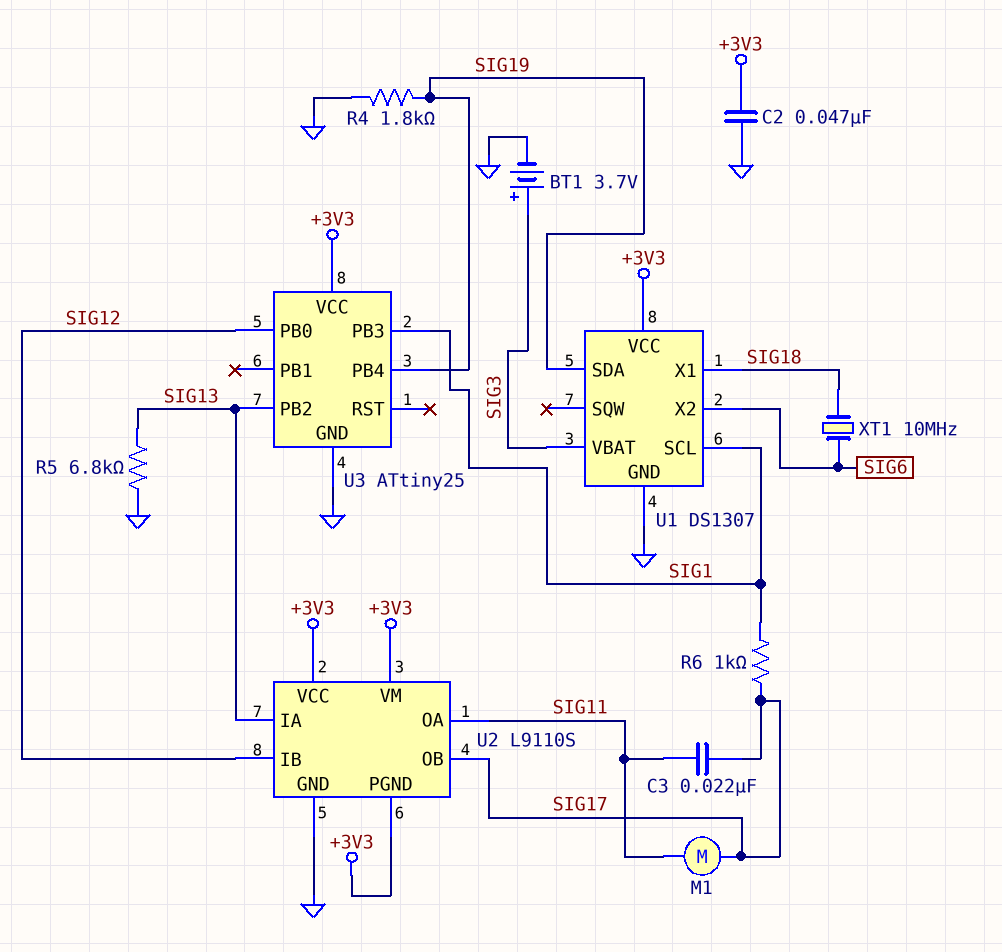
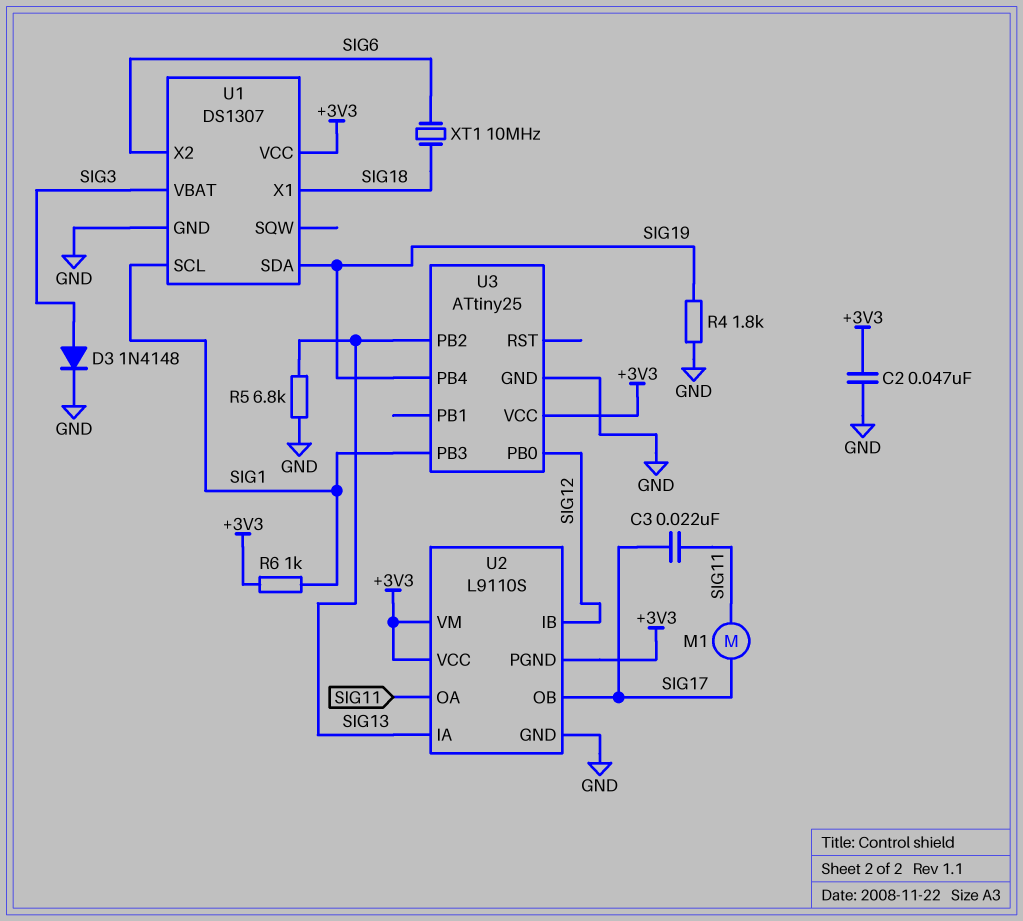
BT1: 3.7V (plus SIG3, minus GND) -> none
D3: none -> diode 1N4148 (A SIG3, K GND)
R6: 1k (SIG1, SIG17) -> 1k (+3V3, SIG1)

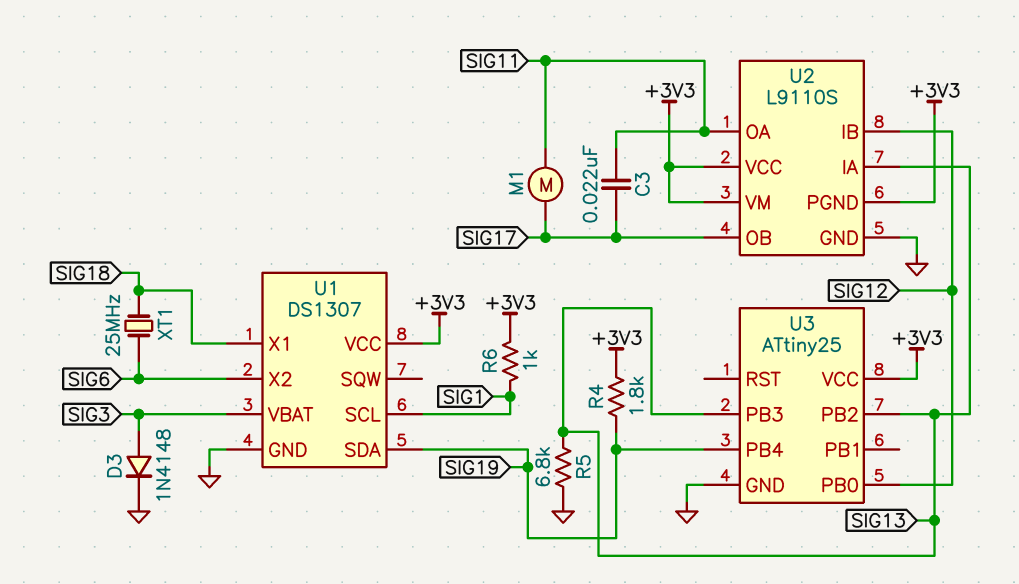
C2: 47nF (+3V3, GND) -> none
R4: 1.8k (GND, SIG19) -> 1.8k (+3V3, SIG19)
U3 pin PB3: SIG1 -> SIG13
XT1: 10MHz (SIG6, SIG18) -> 25MHz (SIG6, SIG18)

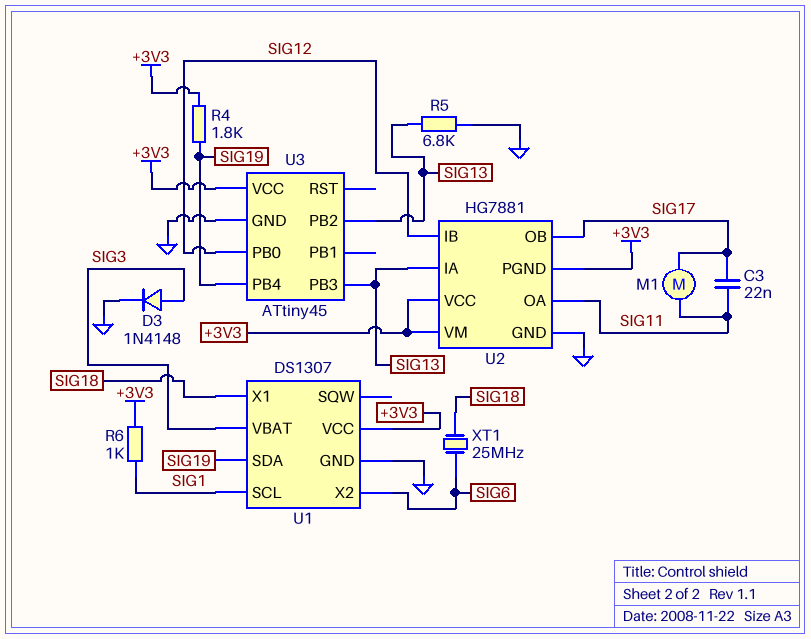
U2: L9110S -> HG7881
U3: ATtiny25 -> ATtiny45

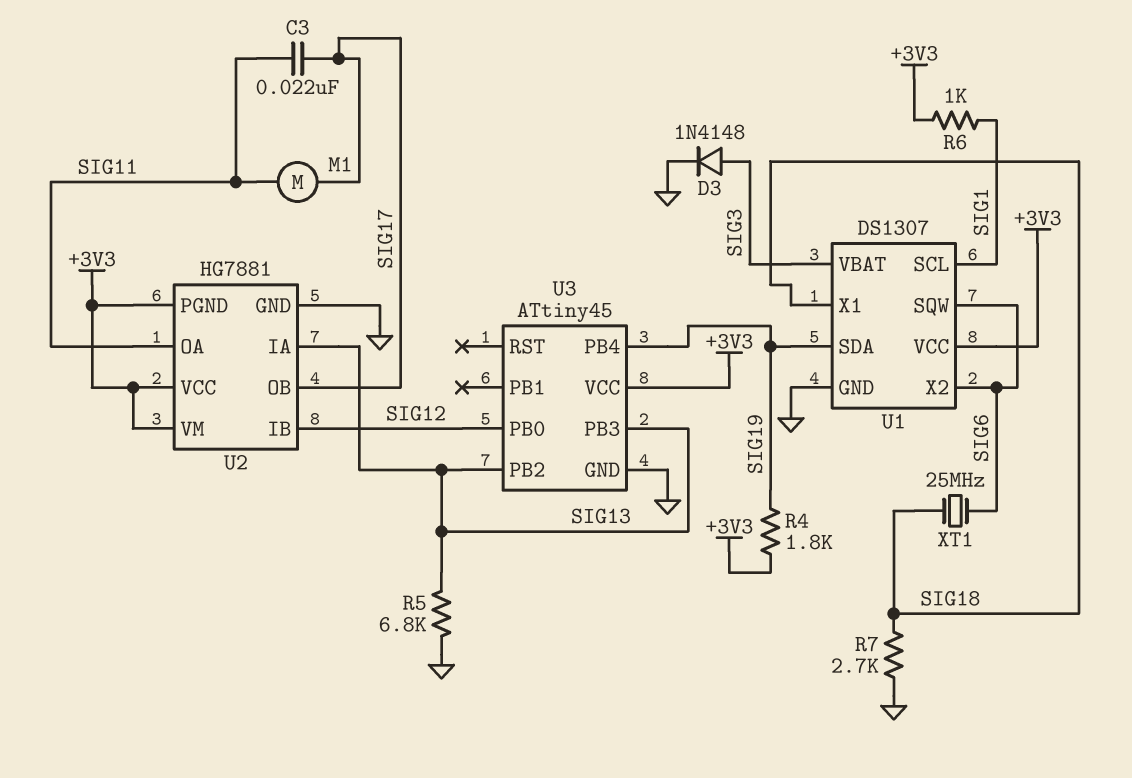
R7: none -> 2.7k (GND, SIG18)
U1 pin SQW: none -> SIG6

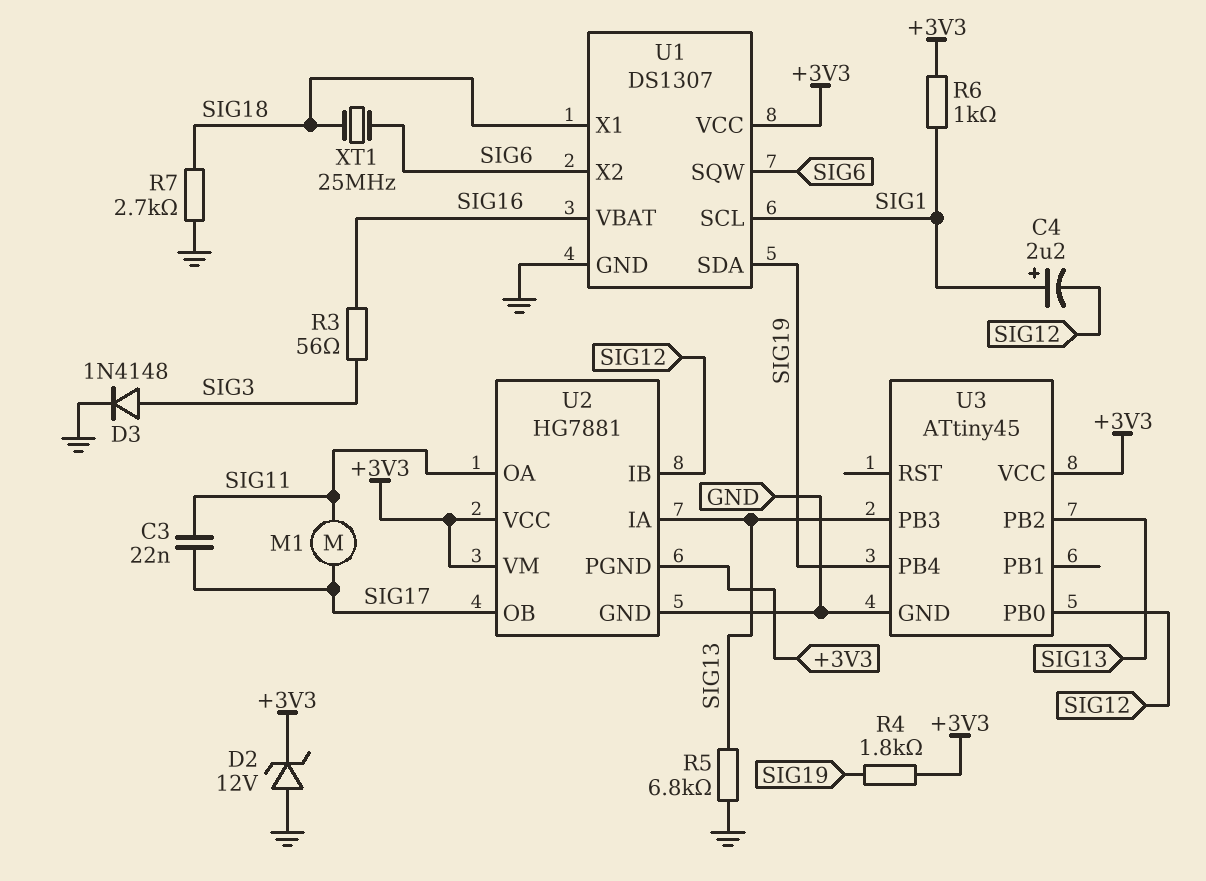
C4: none -> 2.2uF (plus SIG1, minus SIG12)
D2: none -> zener 12V (A GND, K +3V3)
R3: none -> 56 (SIG3, SIG16)
U1 pin VBAT: SIG3 -> SIG16

